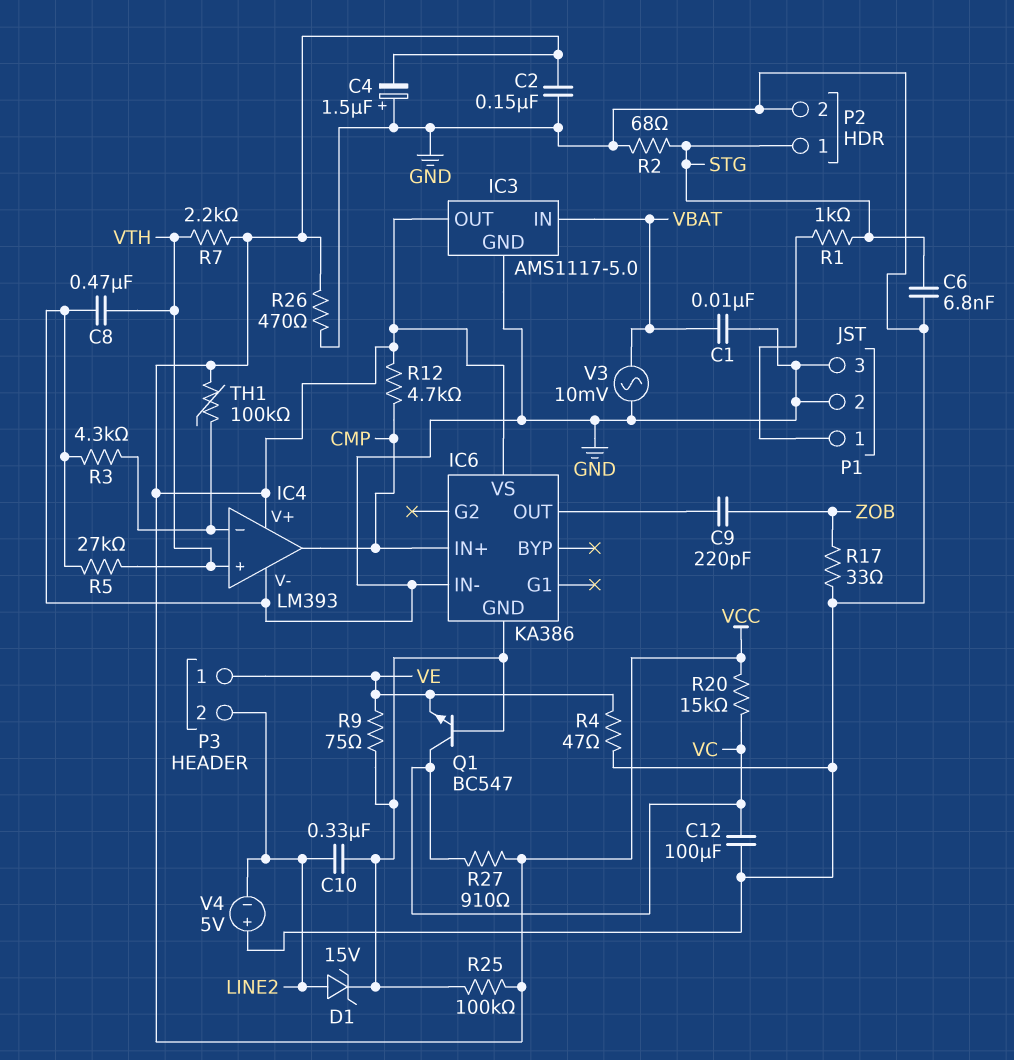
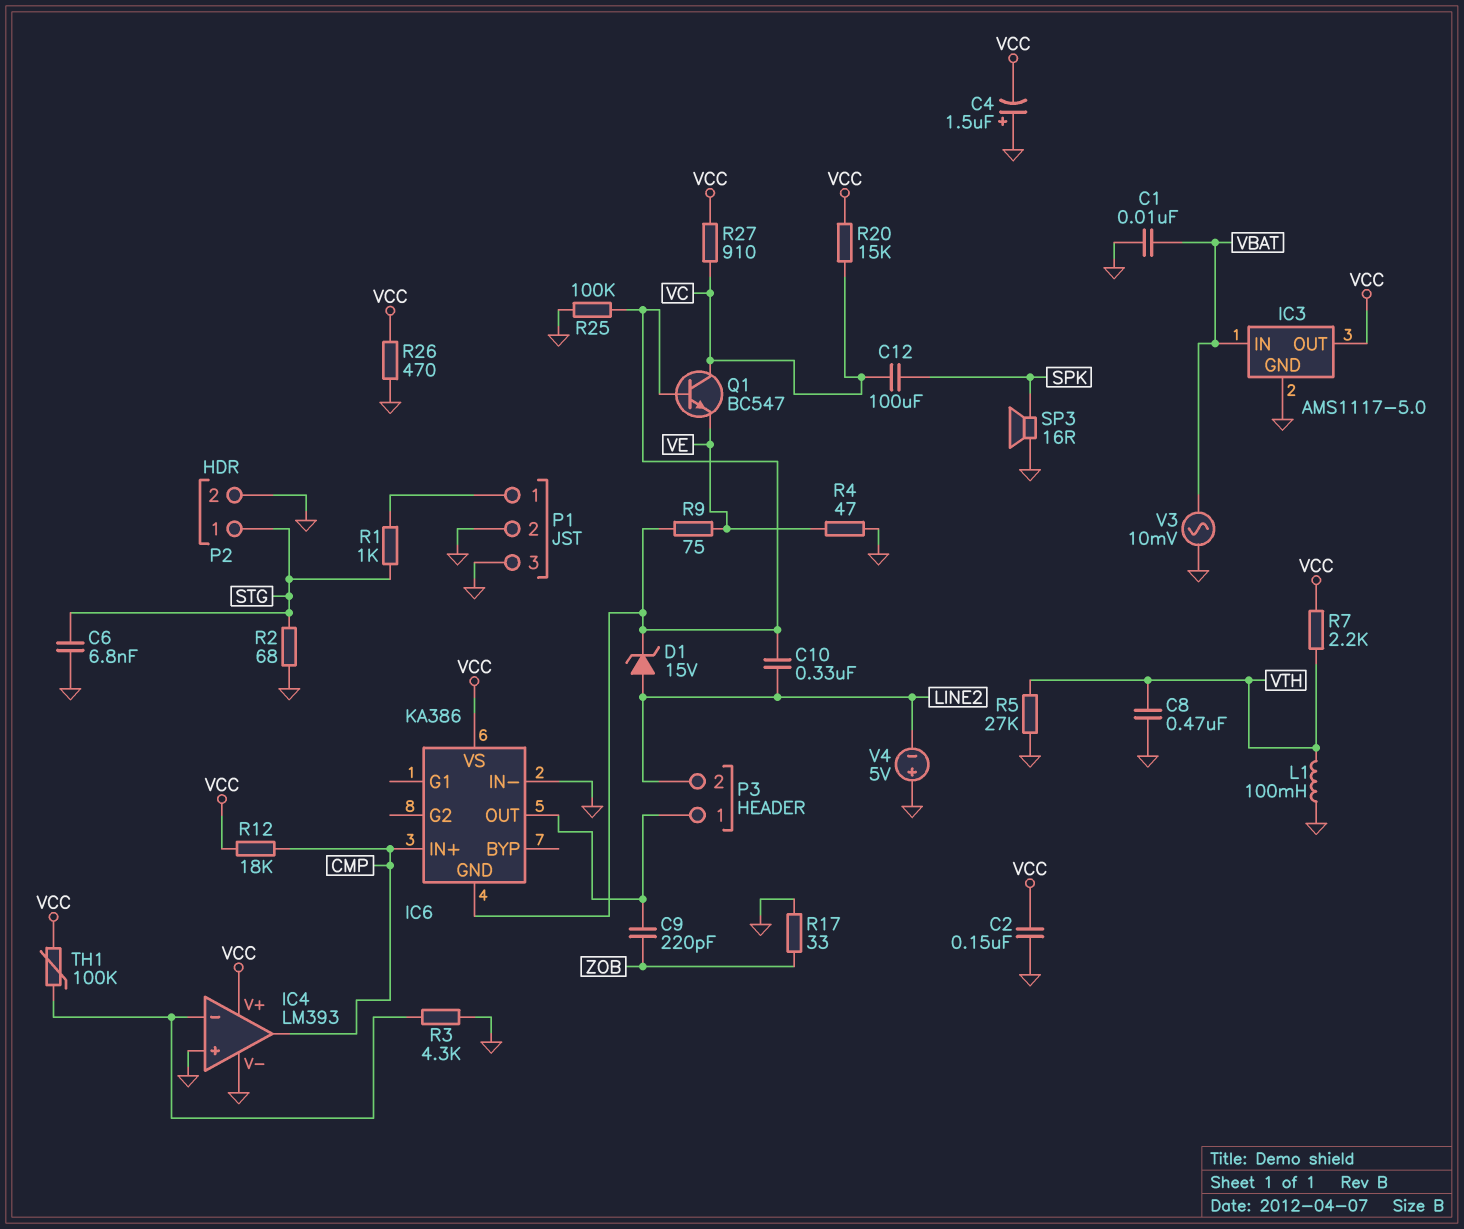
C12: 100uF (GND, VC) -> 100uF (SPK, VC)
IC4 pin in+: VTH -> GND
L1: none -> 100mH (GND, VTH)
P3 pin 1: VE -> IC6/OUT
R12: 4.7k (CMP, VCC) -> 18k (CMP, VCC)
R25: 100k (IC6/GND, VCC) -> 100k (GND, IC6/GND)
SP3: none -> speaker 16R (GND, SPK)

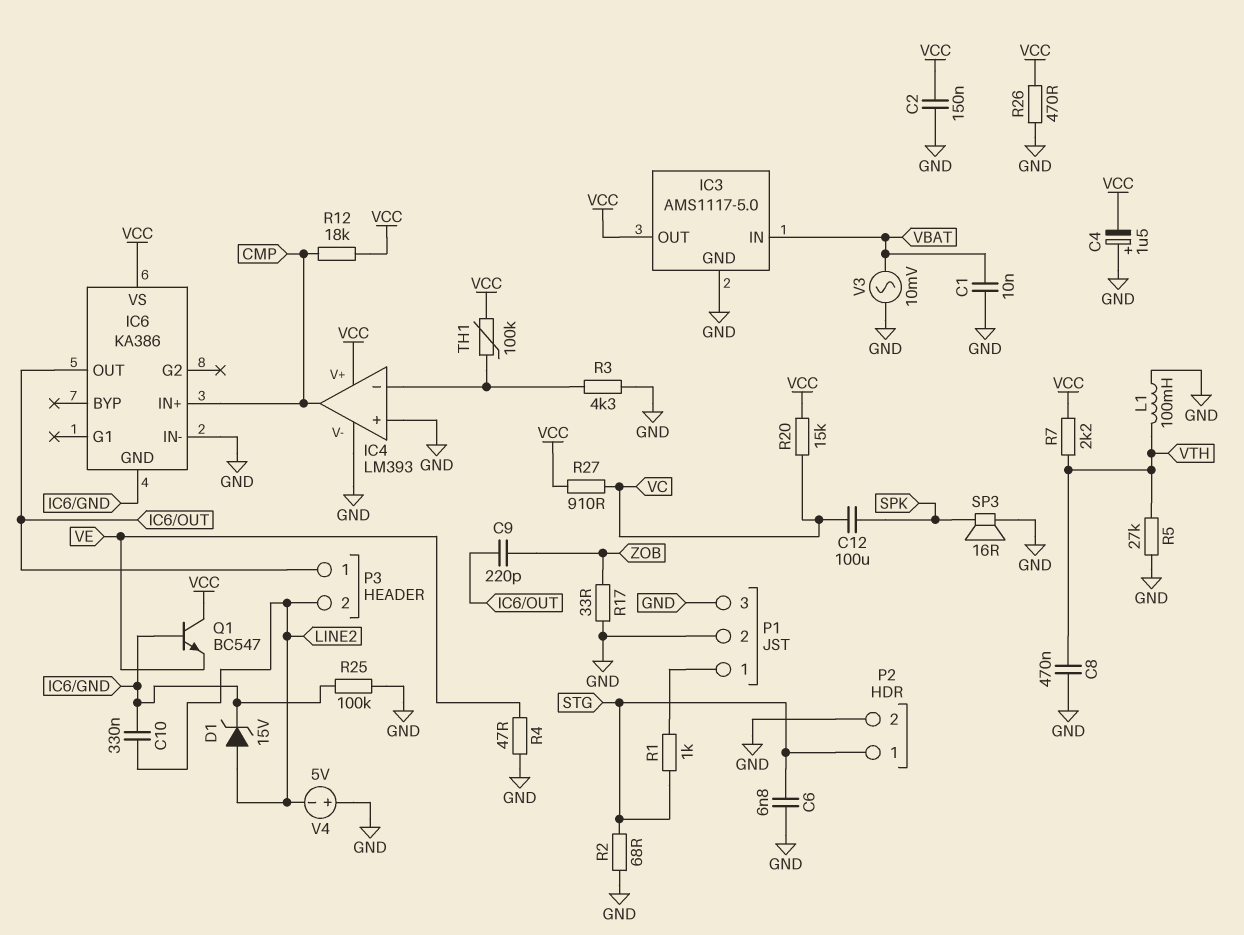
Q1: NPN BC547 (B IC6/GND, C VC, E VE) -> NPN BC547 (B IC6/GND, C VCC, E VE)
R9: 75 (IC6/GND, VE) -> none

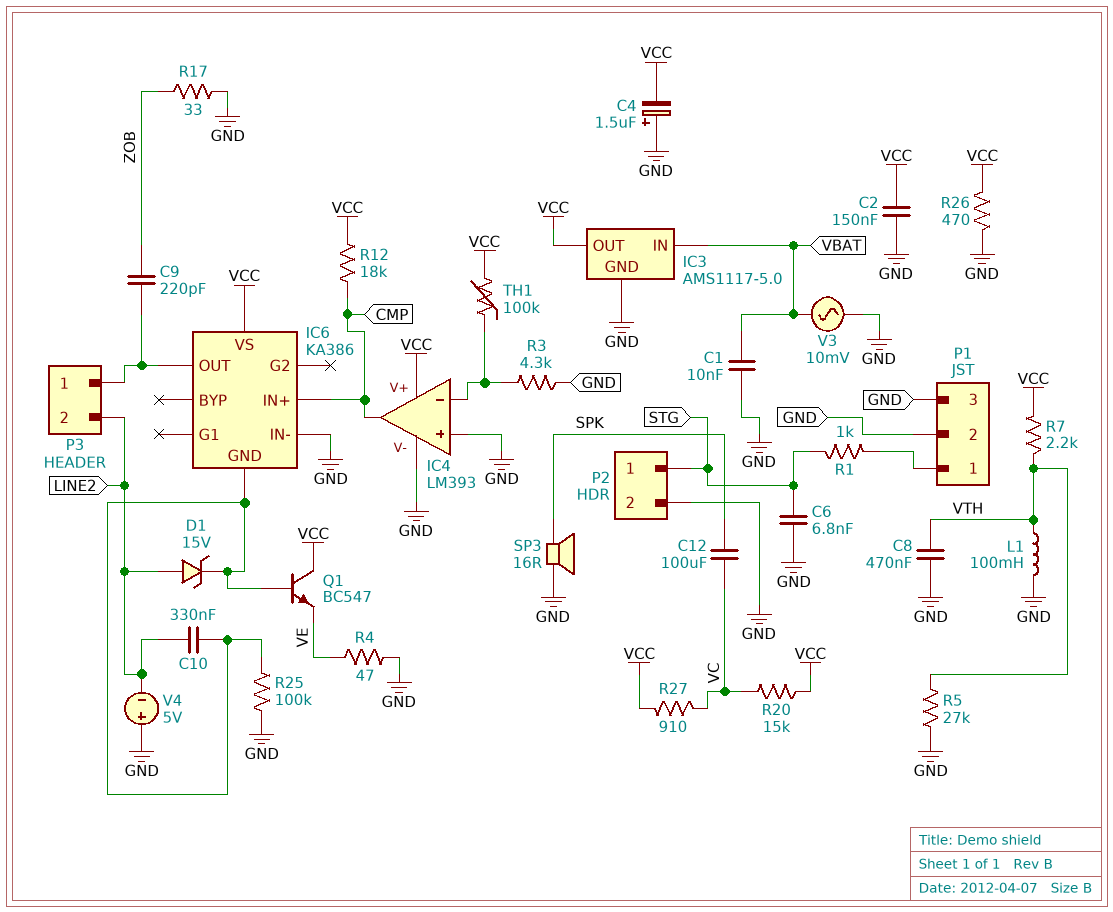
R2: 68 (GND, STG) -> none

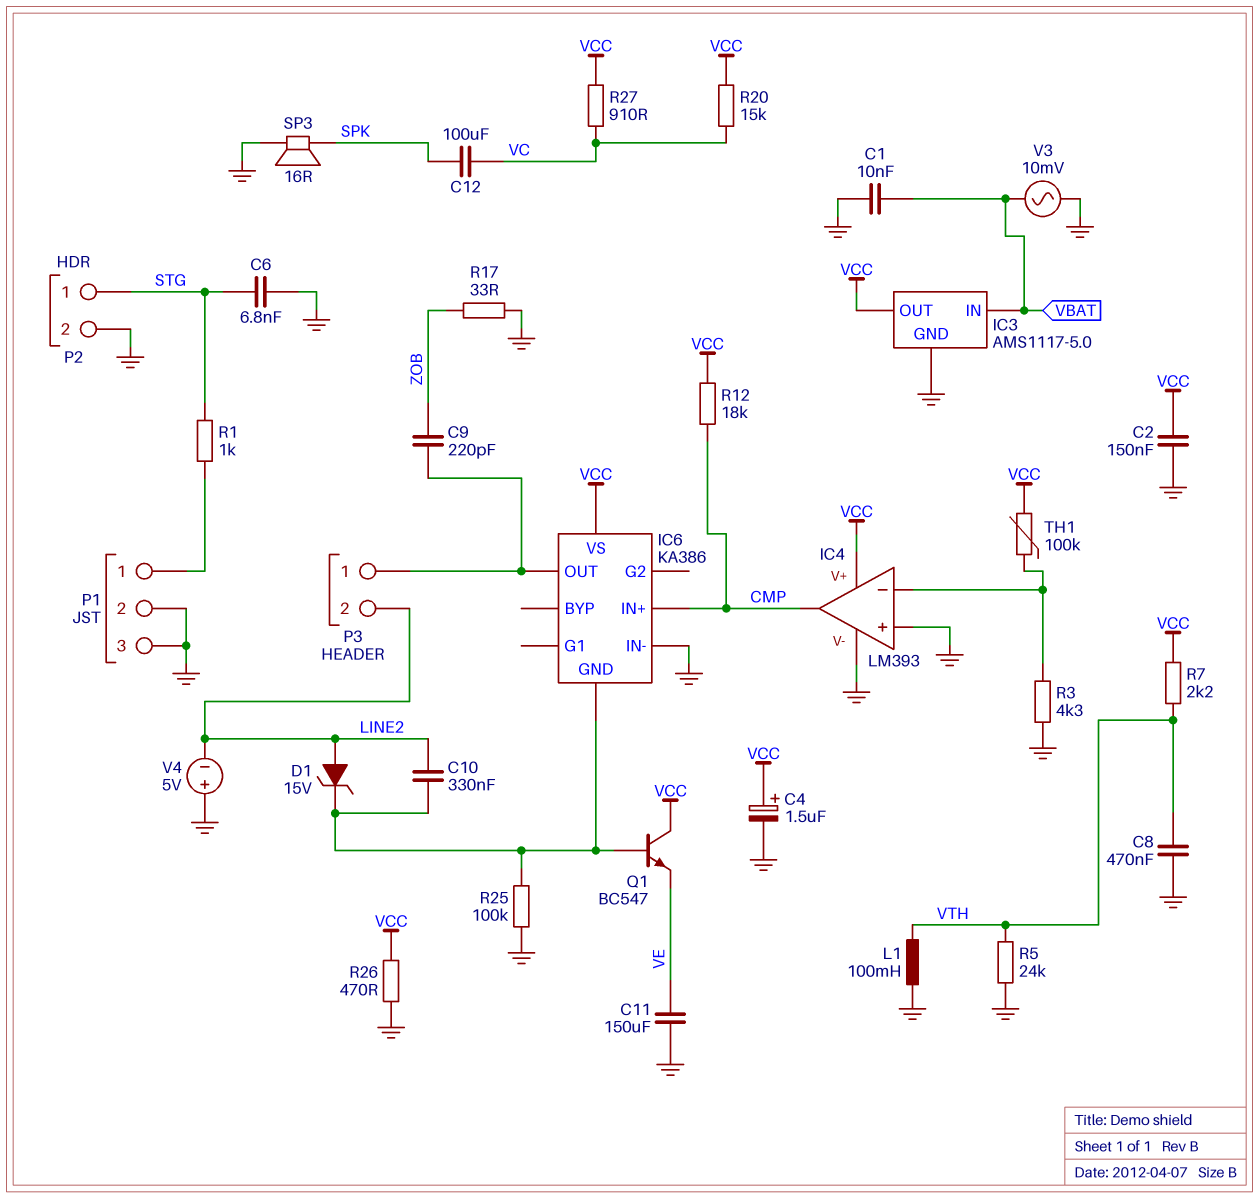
C4: 1.5uF (plus GND, minus VCC) -> 1.5uF (plus VCC, minus GND)
C11: none -> 150uF (GND, VE)
R4: 47 (GND, VE) -> none
R5: 27k (GND, VTH) -> 24k (GND, VTH)

